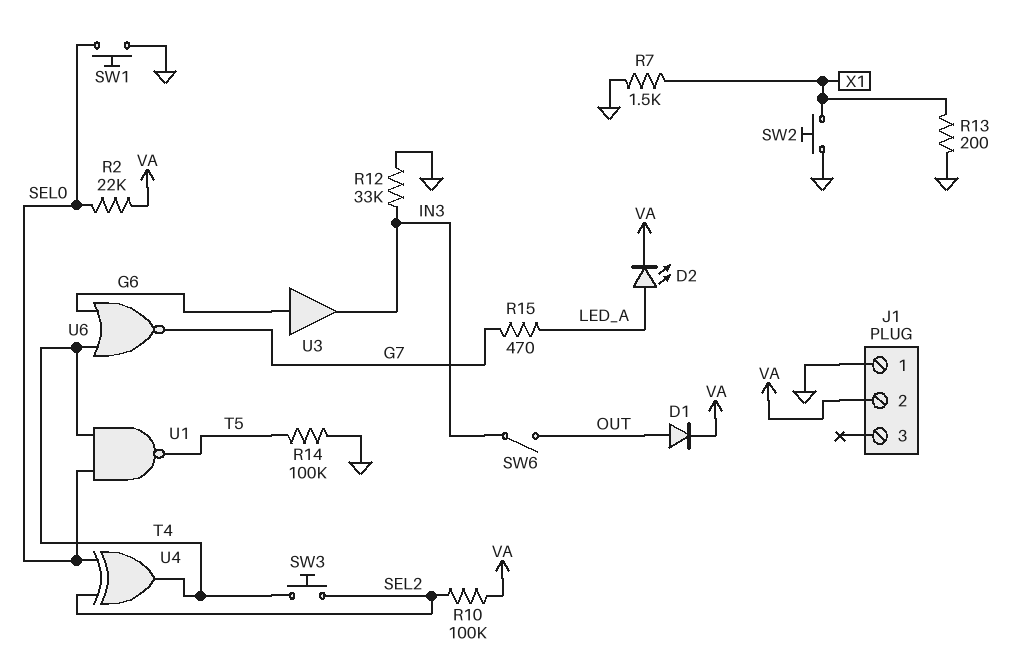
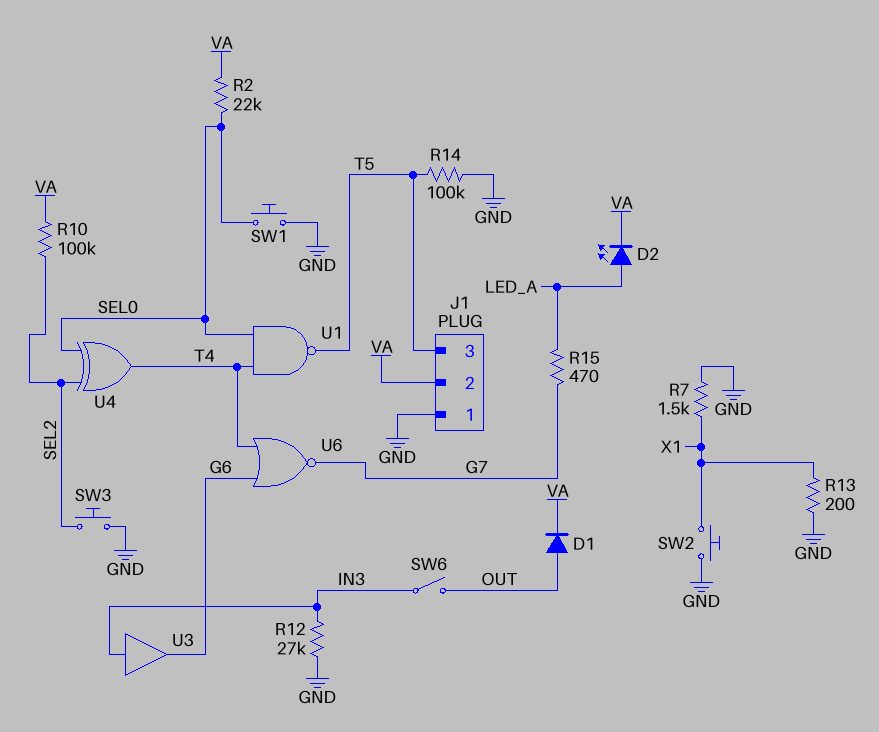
J1 pin 3: none -> T5
R12: 33k (GND, IN3) -> 27k (GND, IN3)
SW3: button (SEL2, T4) -> button (GND, SEL2)
U3: buffer (in G6, out IN3) -> buffer (in IN3, out G6)

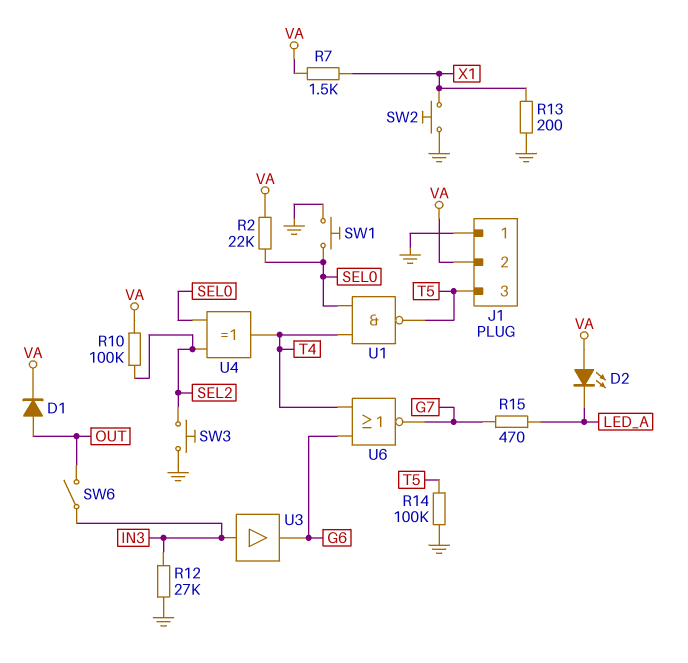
D2: LED (A LED_A, K VA) -> LED (A VA, K LED_A)
R7: 1.5k (GND, X1) -> 1.5k (VA, X1)

